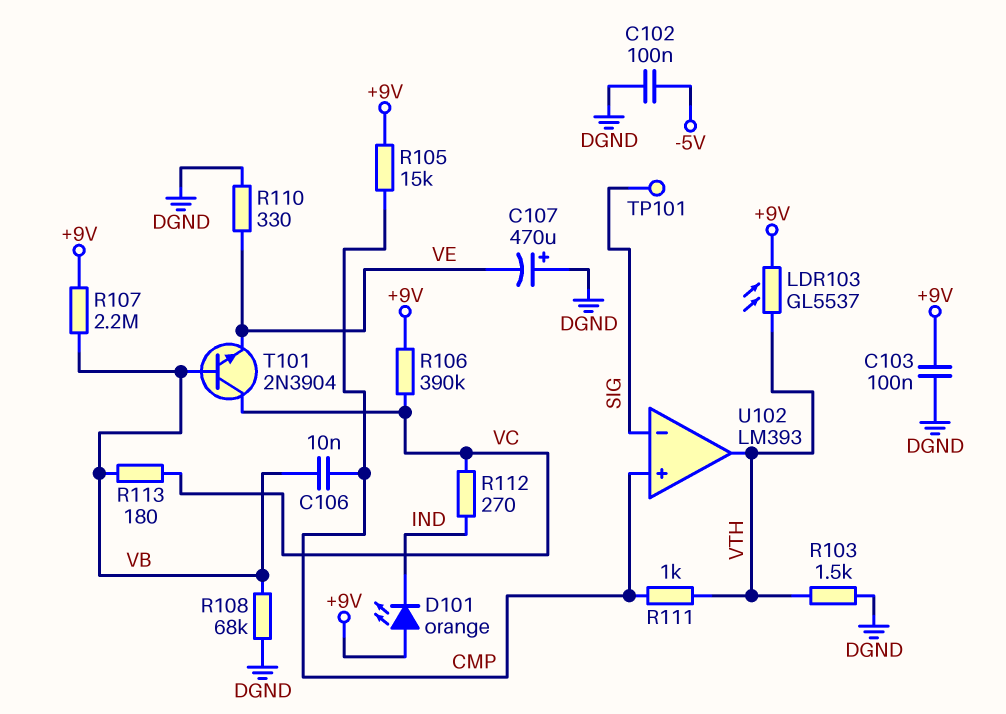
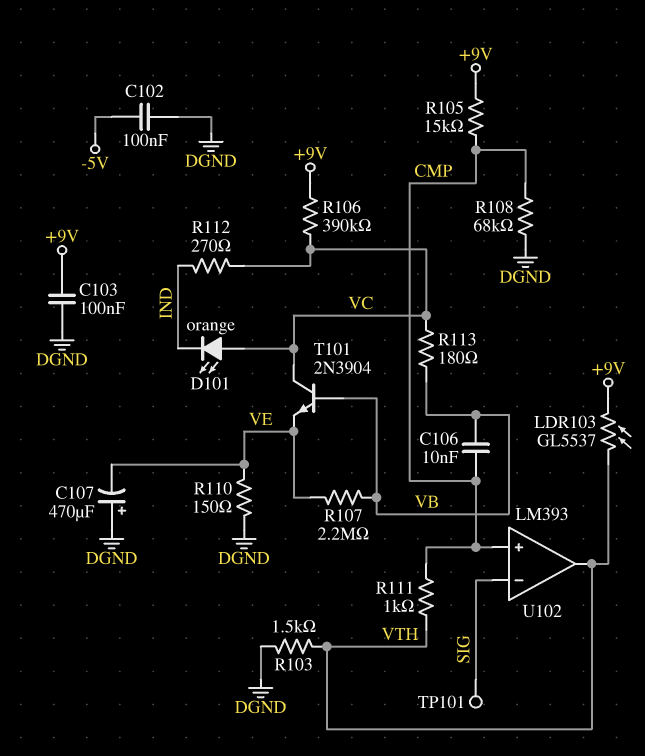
D101: LED orange (A +9V, K IND) -> LED orange (A VC, K IND)
R107: 2.2M (+9V, VB) -> 2.2M (VB, VE)
R108: 68k (DGND, VB) -> 68k (CMP, DGND)
R110: 330 (DGND, VE) -> 150 (DGND, VE)

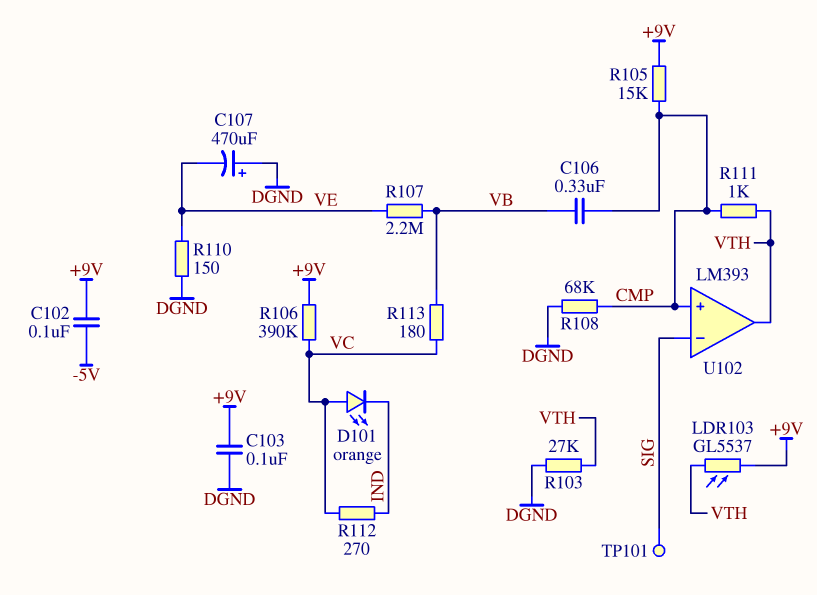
C102: 100nF (-5V, DGND) -> 100nF (+9V, -5V)
C106: 10nF (CMP, VB) -> 330nF (CMP, VB)
R103: 1.5k (DGND, VTH) -> 27k (DGND, VTH)
T101: NPN 2N3904 (B VB, C VC, E VE) -> none

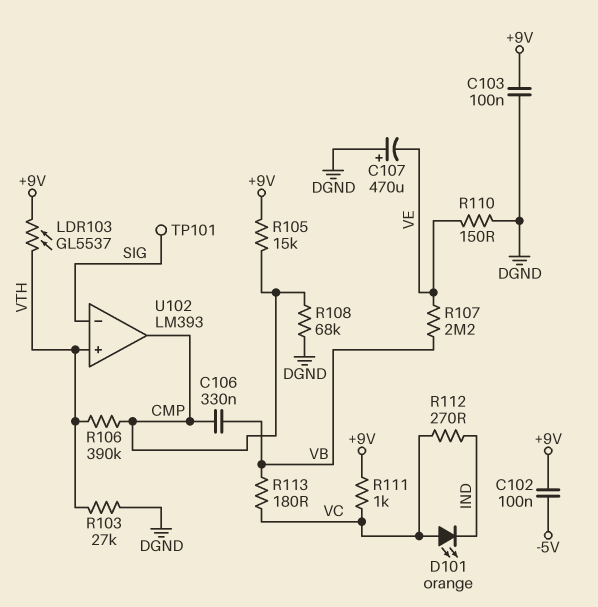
R106: 390k (+9V, VC) -> 390k (CMP, VTH)
R111: 1k (CMP, VTH) -> 1k (+9V, VC)
U102 pin in+: CMP -> VTH
U102 pin out: VTH -> CMP

